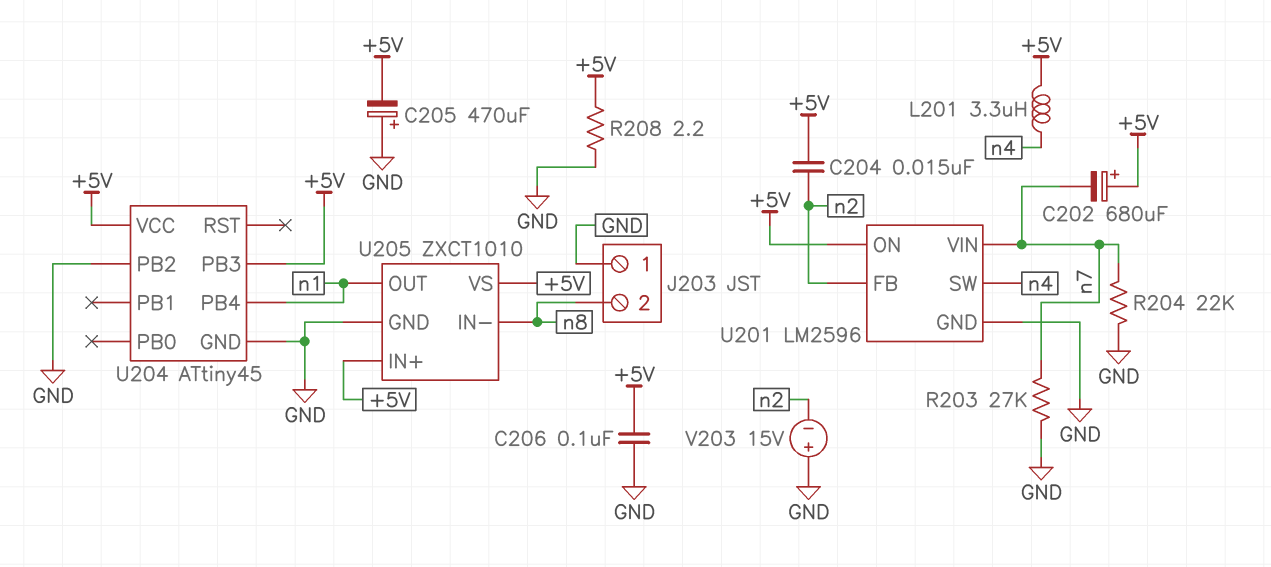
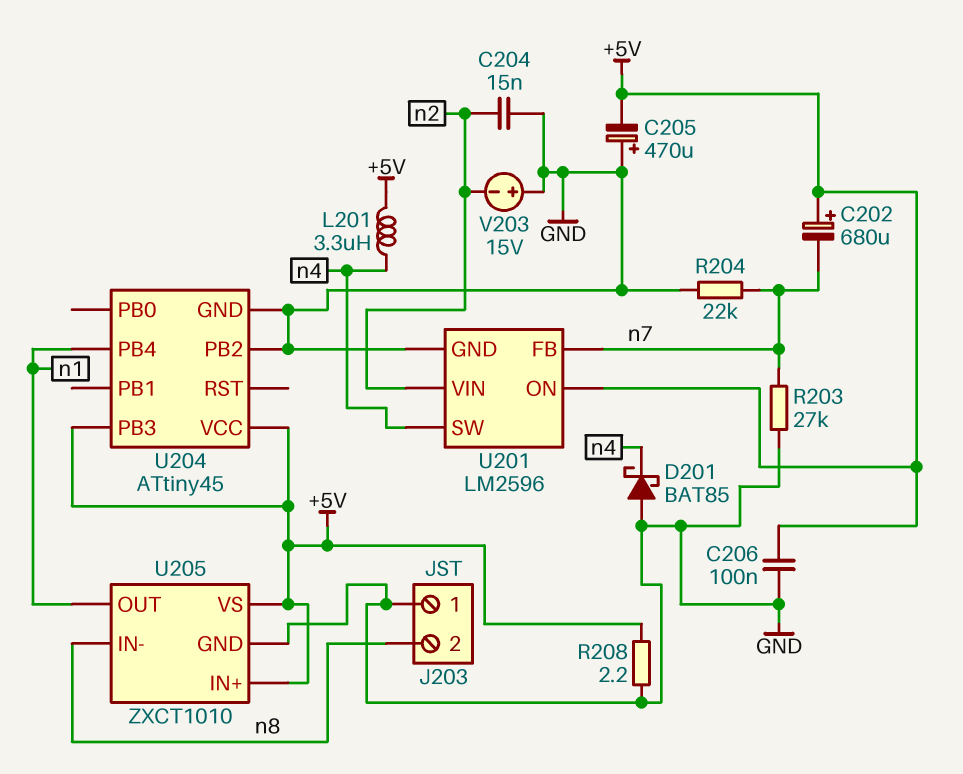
C204: 15nF (+5V, n2) -> 15nF (GND, n2)
D201: none -> schottky BAT85 (A GND, K n4)
U201 pin FB: n2 -> n7
U201 pin VIN: n7 -> n2

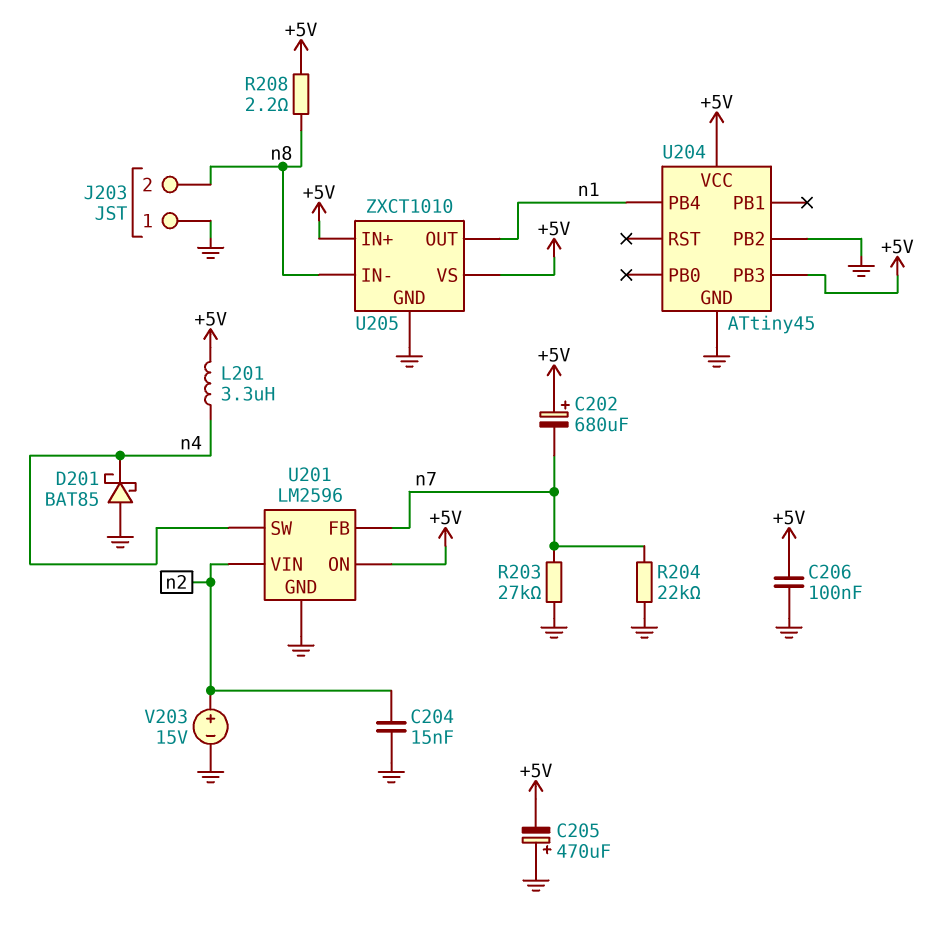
R208: 2.2 (+5V, GND) -> 2.2 (+5V, n8)
V203: 15V (plus GND, minus n2) -> 15V (plus n2, minus GND)

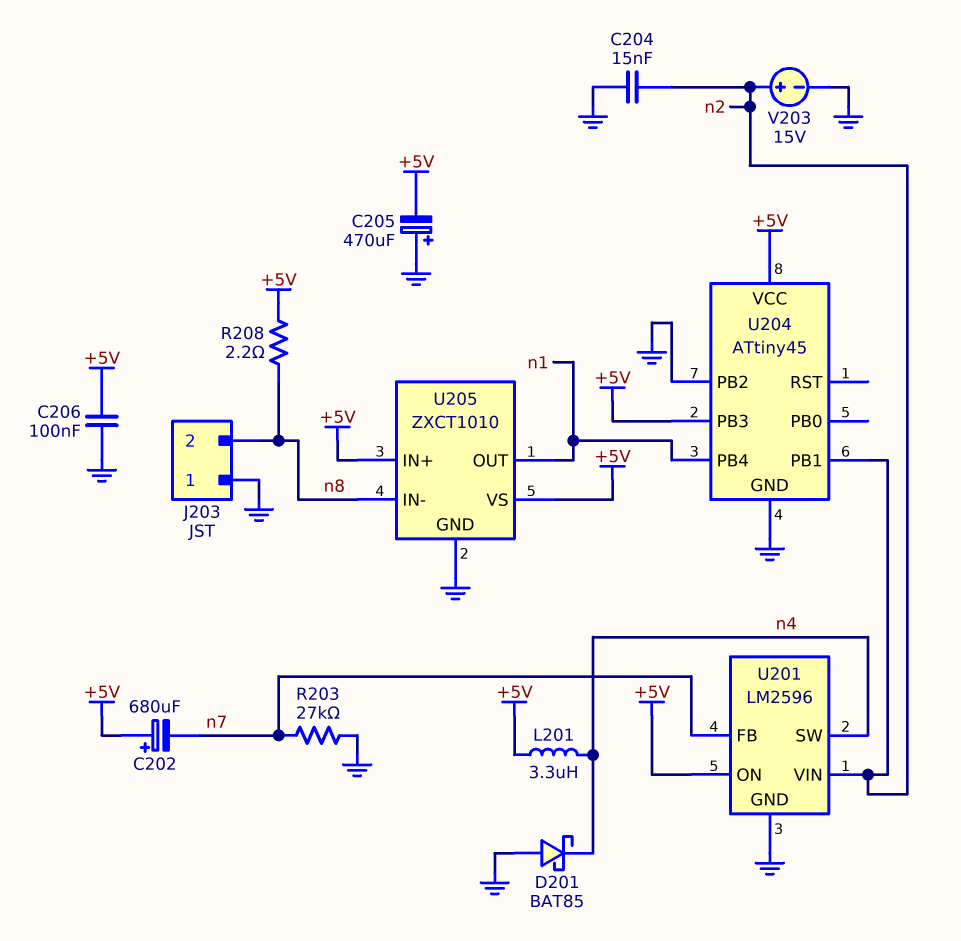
R204: 22k (GND, n7) -> none
U204 pin PB1: none -> n2

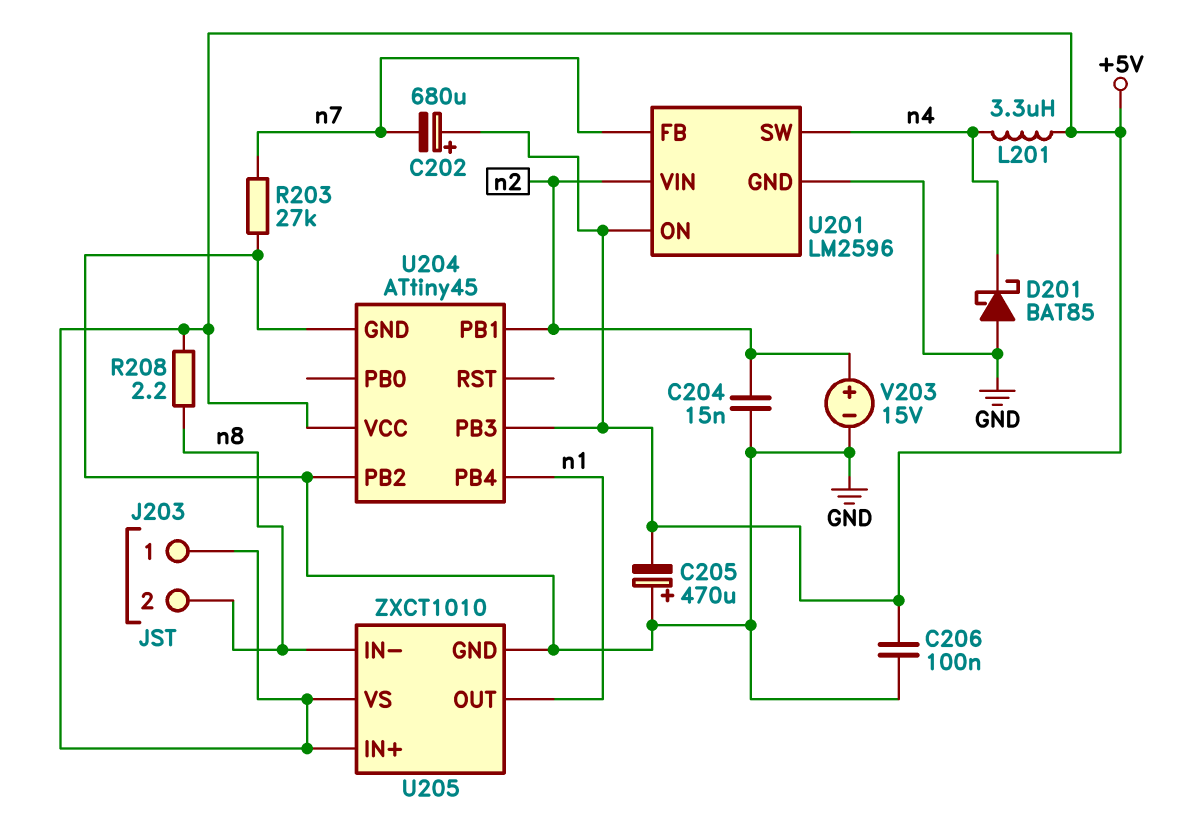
J203 pin 1: GND -> +5V

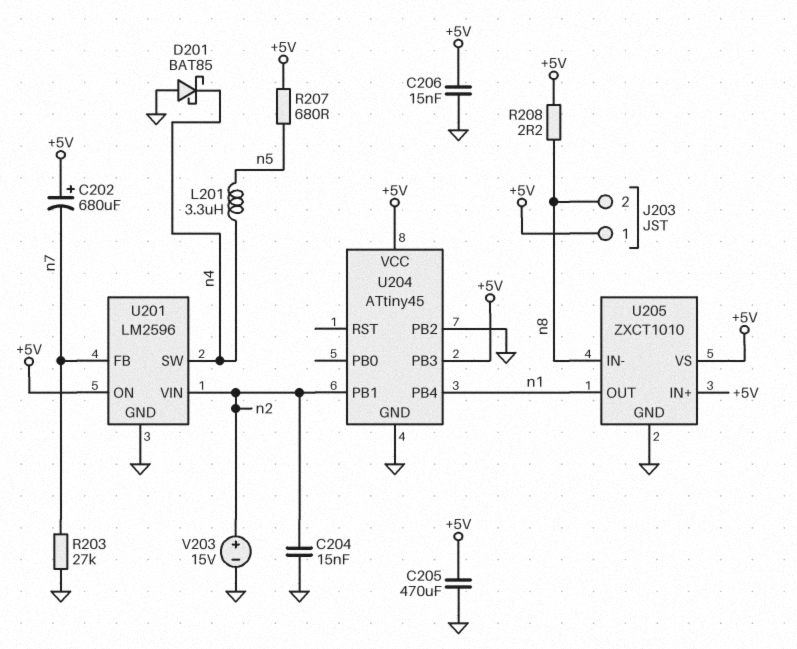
C205: 470uF (plus GND, minus +5V) -> 470uF (+5V, GND)
C206: 100nF (+5V, GND) -> 15nF (+5V, GND)
L201: 3.3uH (+5V, n4) -> 3.3uH (n4, n5)
R207: none -> 680 (+5V, n5)

